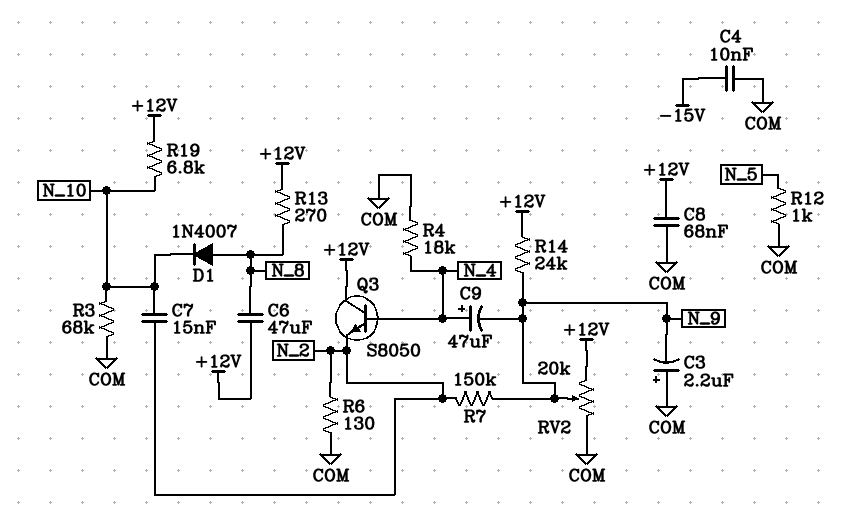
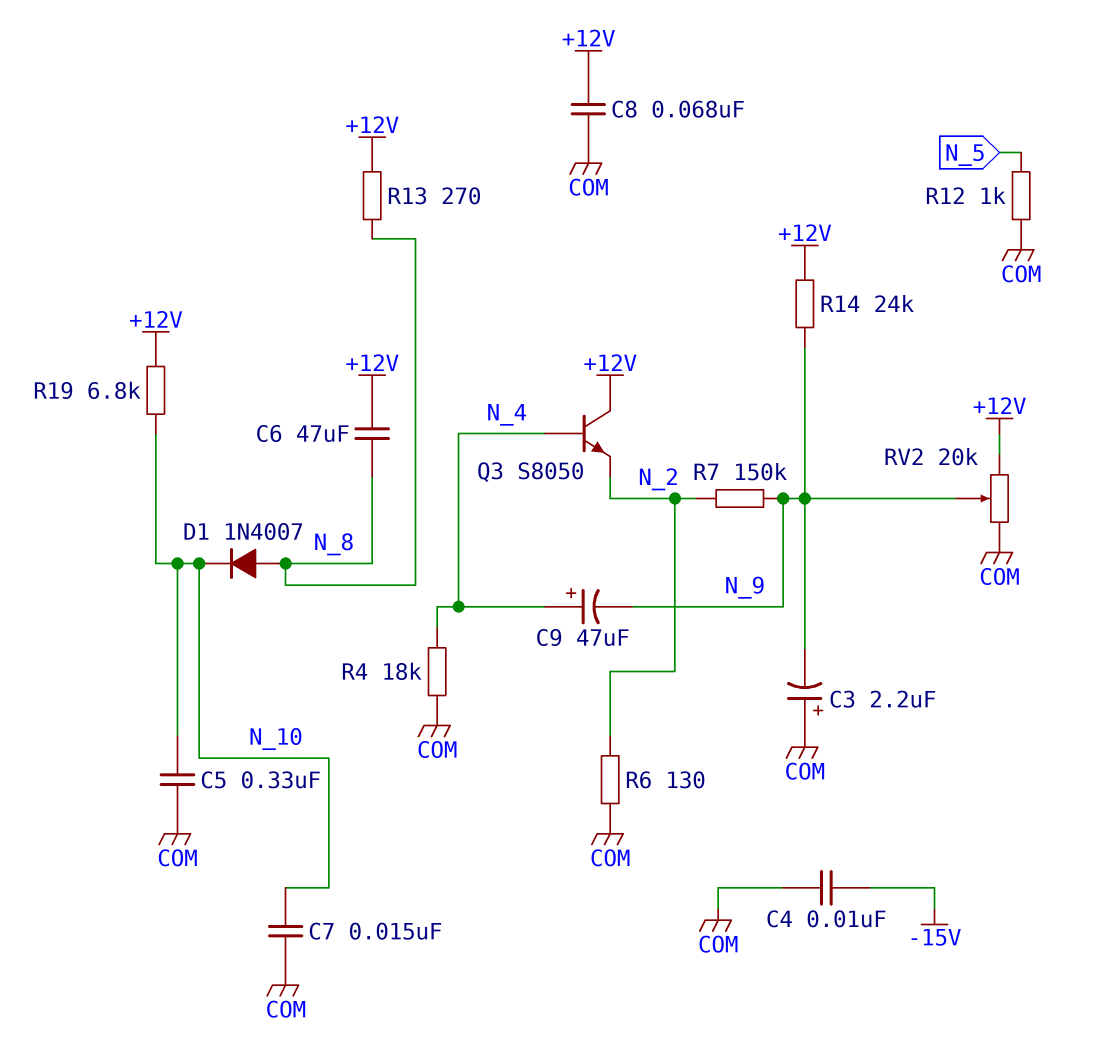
C5: none -> 330nF (COM, N_10)
C7: 15nF (N_2, N_10) -> 15nF (COM, N_10)
R3: 68k (COM, N_10) -> none

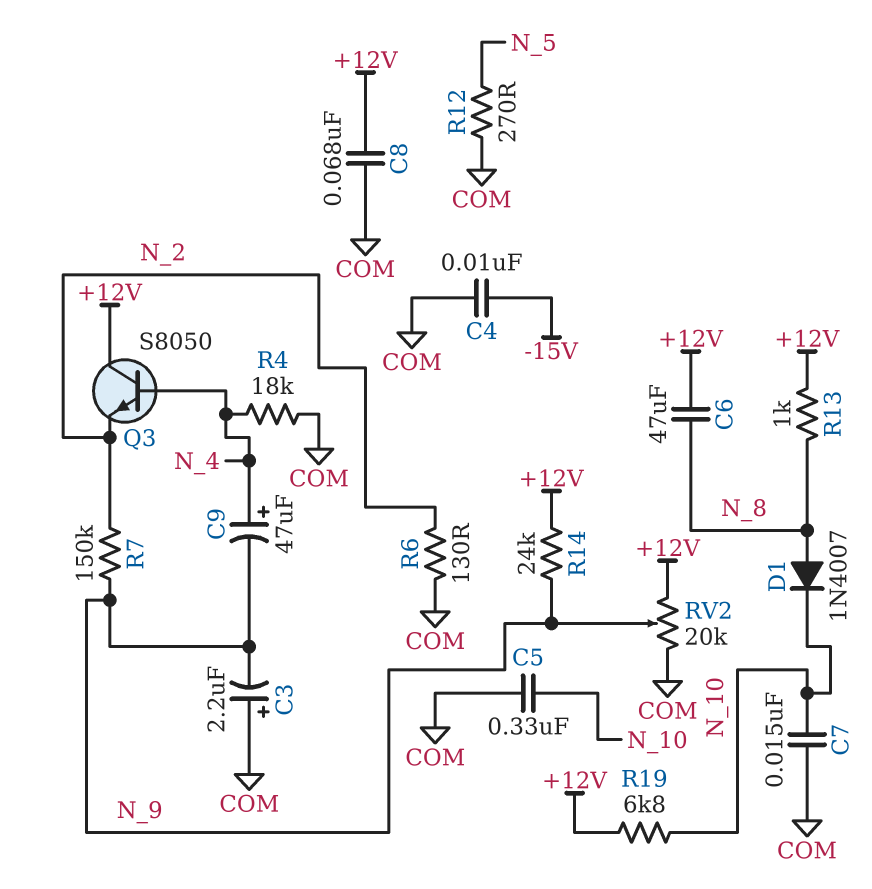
R12: 1k (COM, N_5) -> 270 (COM, N_5)
R13: 270 (+12V, N_8) -> 1k (+12V, N_8)

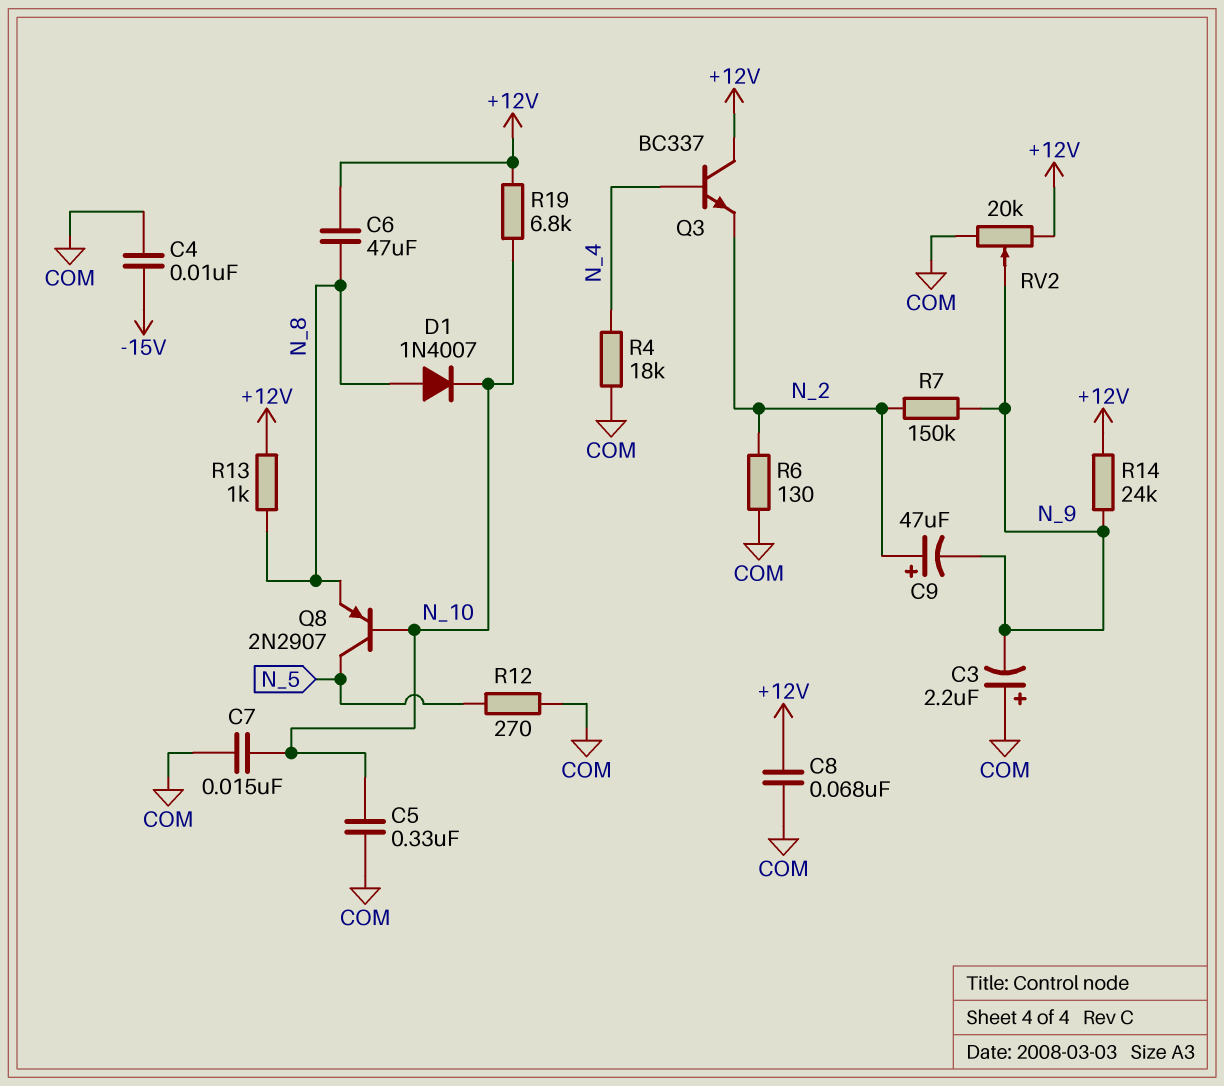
C9: 47uF (plus N_4, minus N_9) -> 47uF (plus N_2, minus N_9)
Q3: NPN S8050 (B N_4, C +12V, E N_2) -> NPN BC337 (B N_4, C +12V, E N_2)
Q8: none -> PNP 2N2907 (B N_10, C N_5, E N_8)

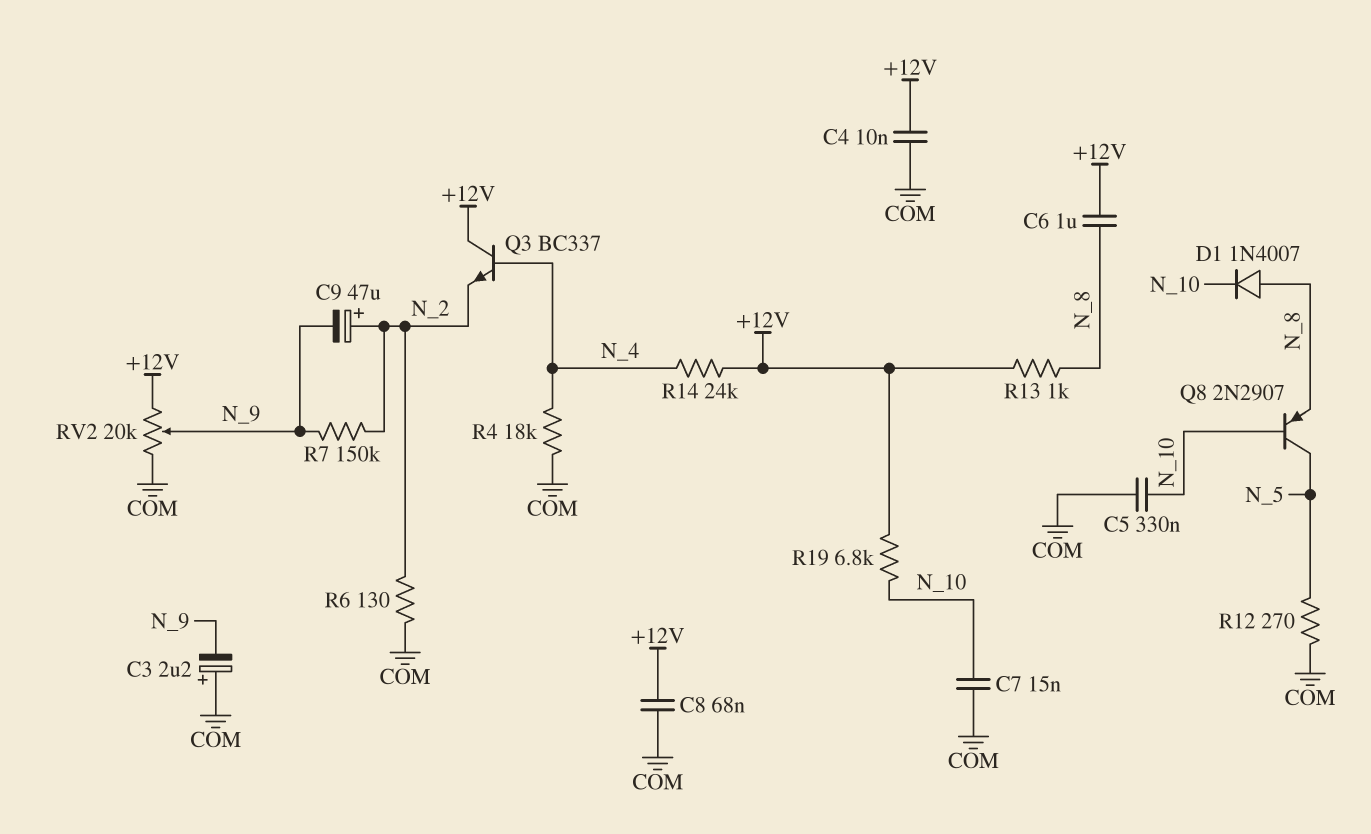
C4: 10nF (-15V, COM) -> 10nF (+12V, COM)
C6: 47uF (+12V, N_8) -> 1uF (+12V, N_8)
R14: 24k (+12V, N_9) -> 24k (+12V, N_4)

